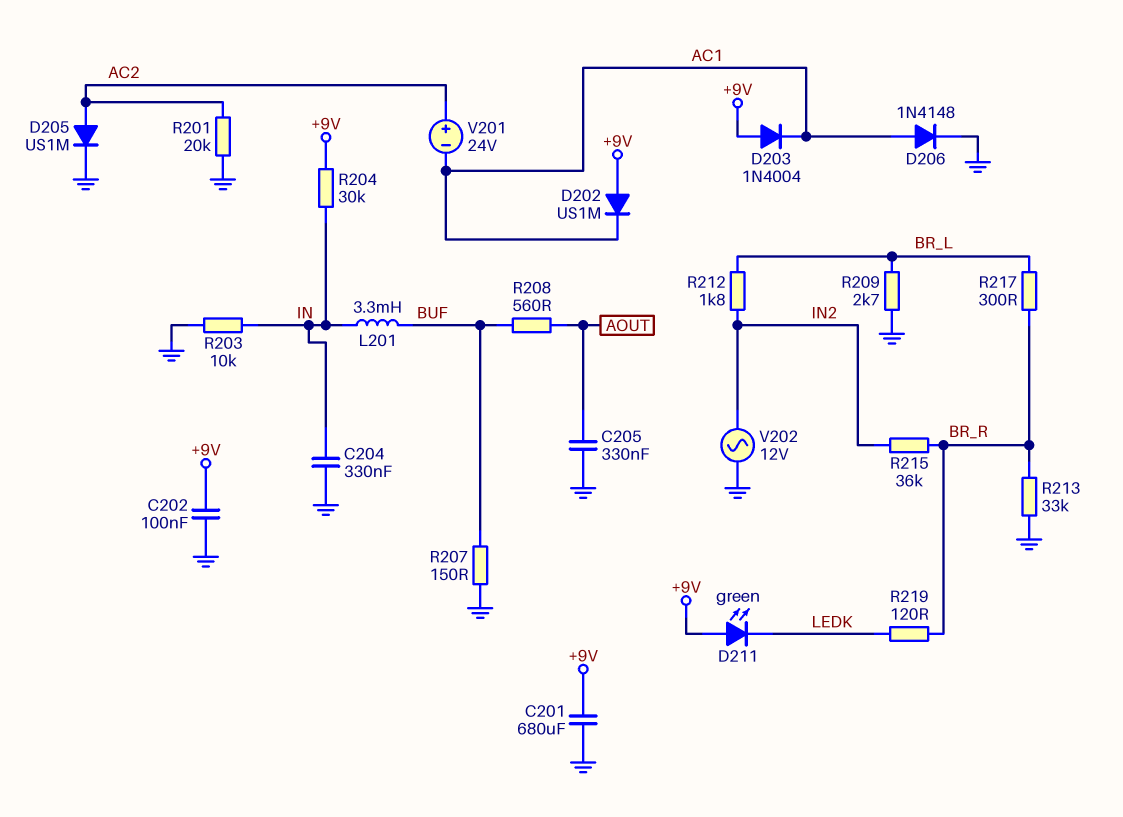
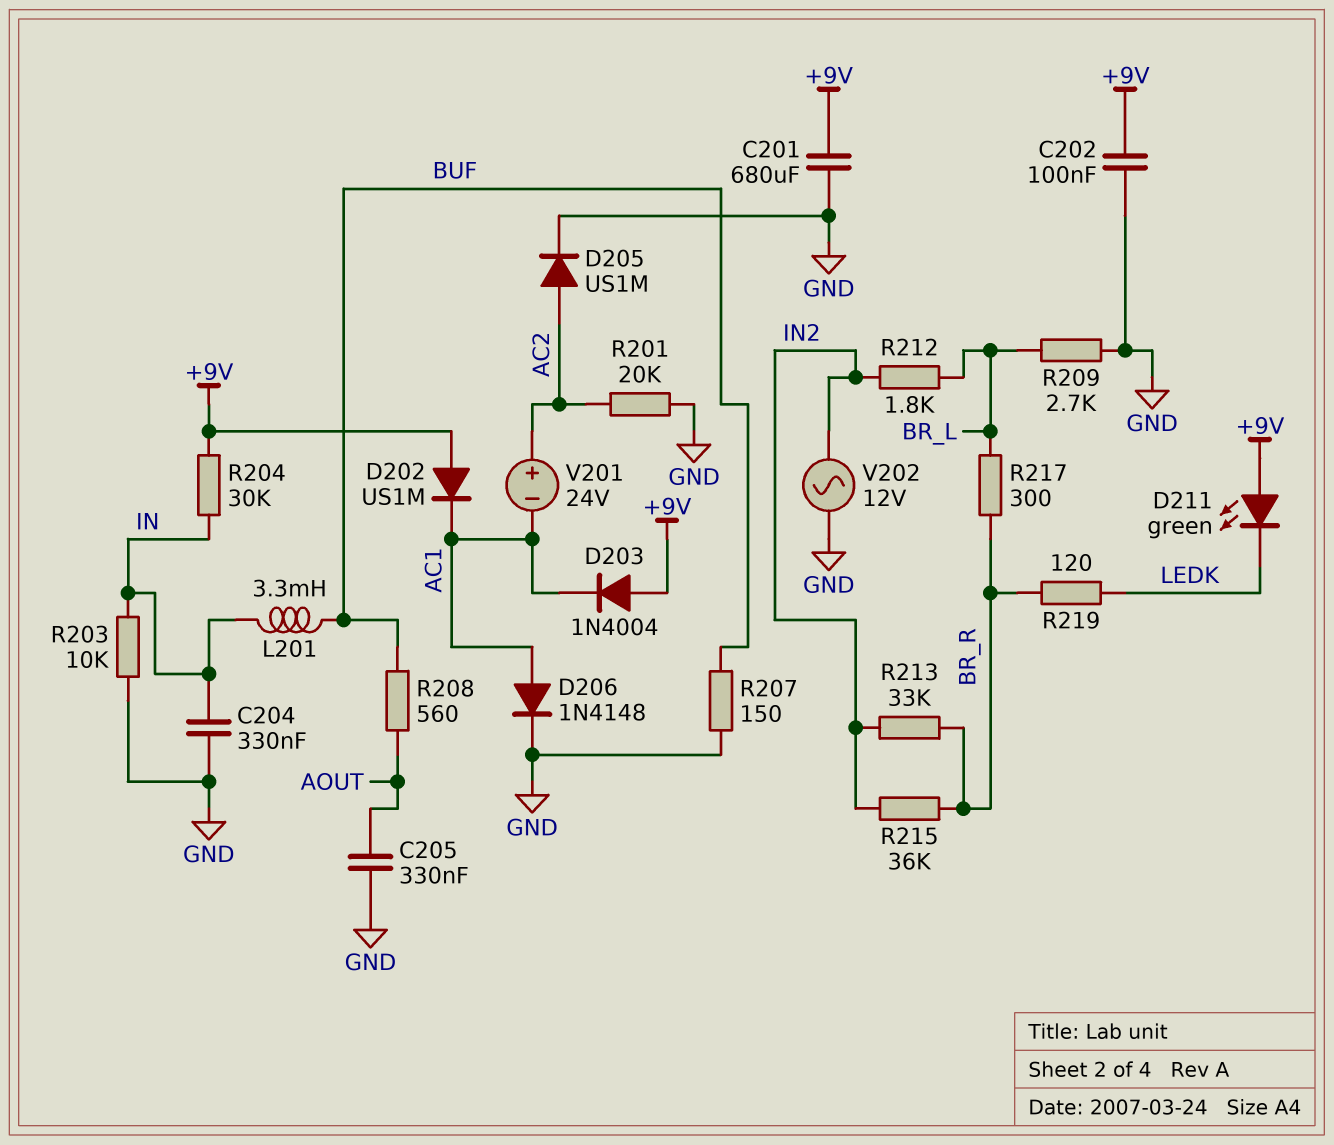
R213: 33k (BR_R, GND) -> 33k (BR_R, IN2)

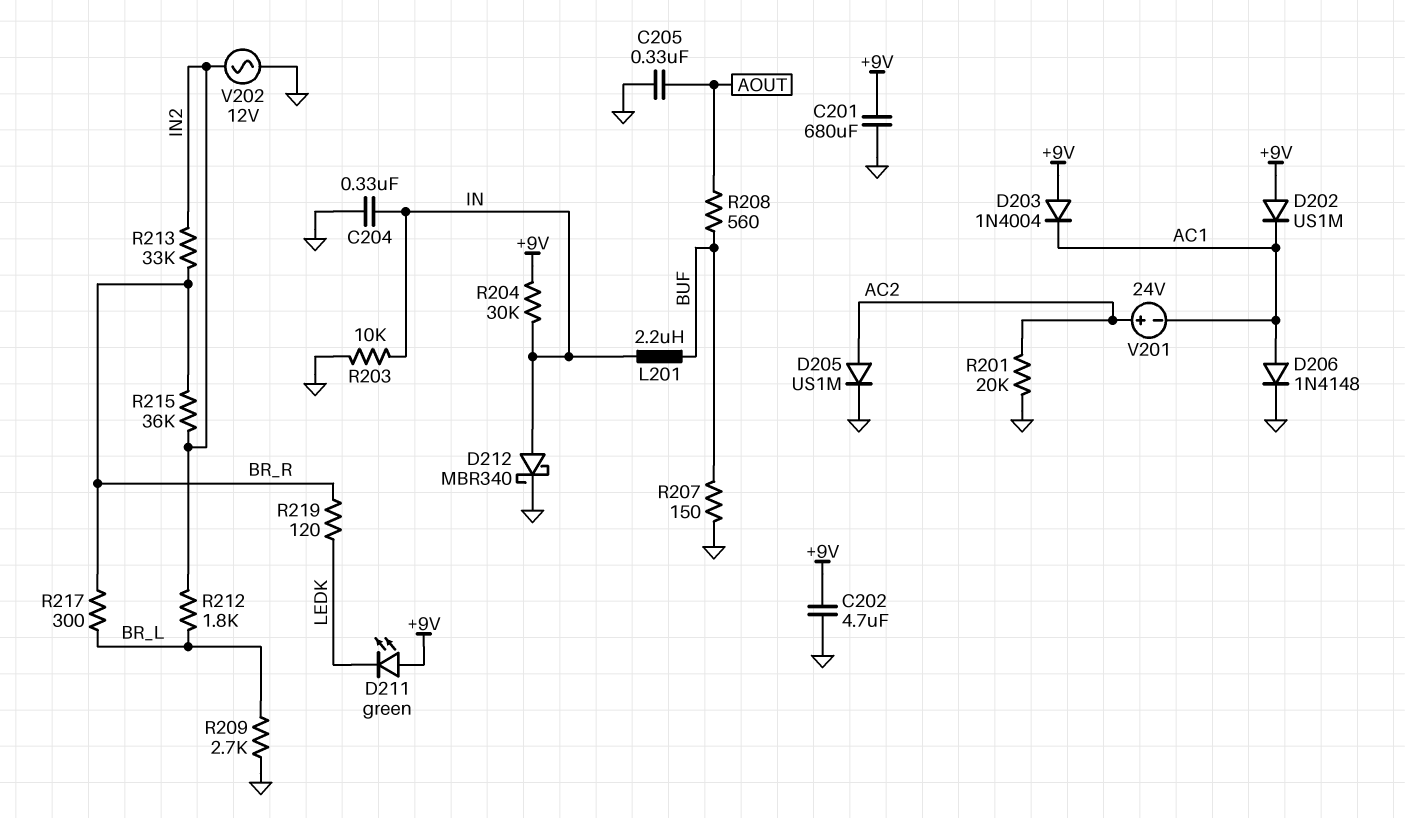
C202: 100nF (+9V, GND) -> 4.7uF (+9V, GND)
D212: none -> schottky MBR340 (A IN, K GND)
L201: 3.3mH (BUF, IN) -> 2.2uH (BUF, IN)

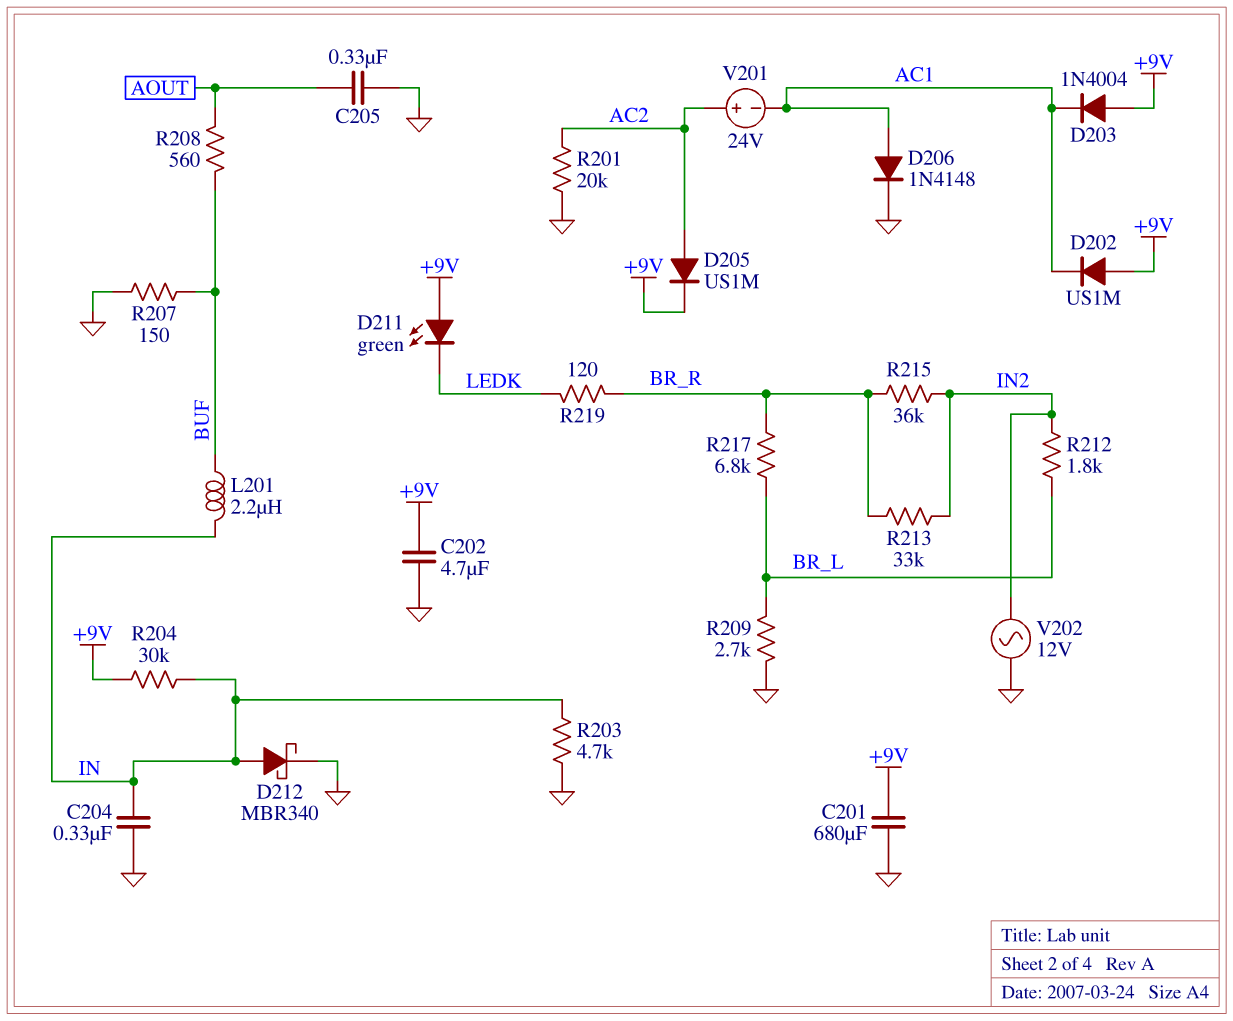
D205: diode US1M (A AC2, K GND) -> diode US1M (A AC2, K +9V)
R203: 10k (GND, IN) -> 4.7k (GND, IN)
R217: 300 (BR_L, BR_R) -> 6.8k (BR_L, BR_R)

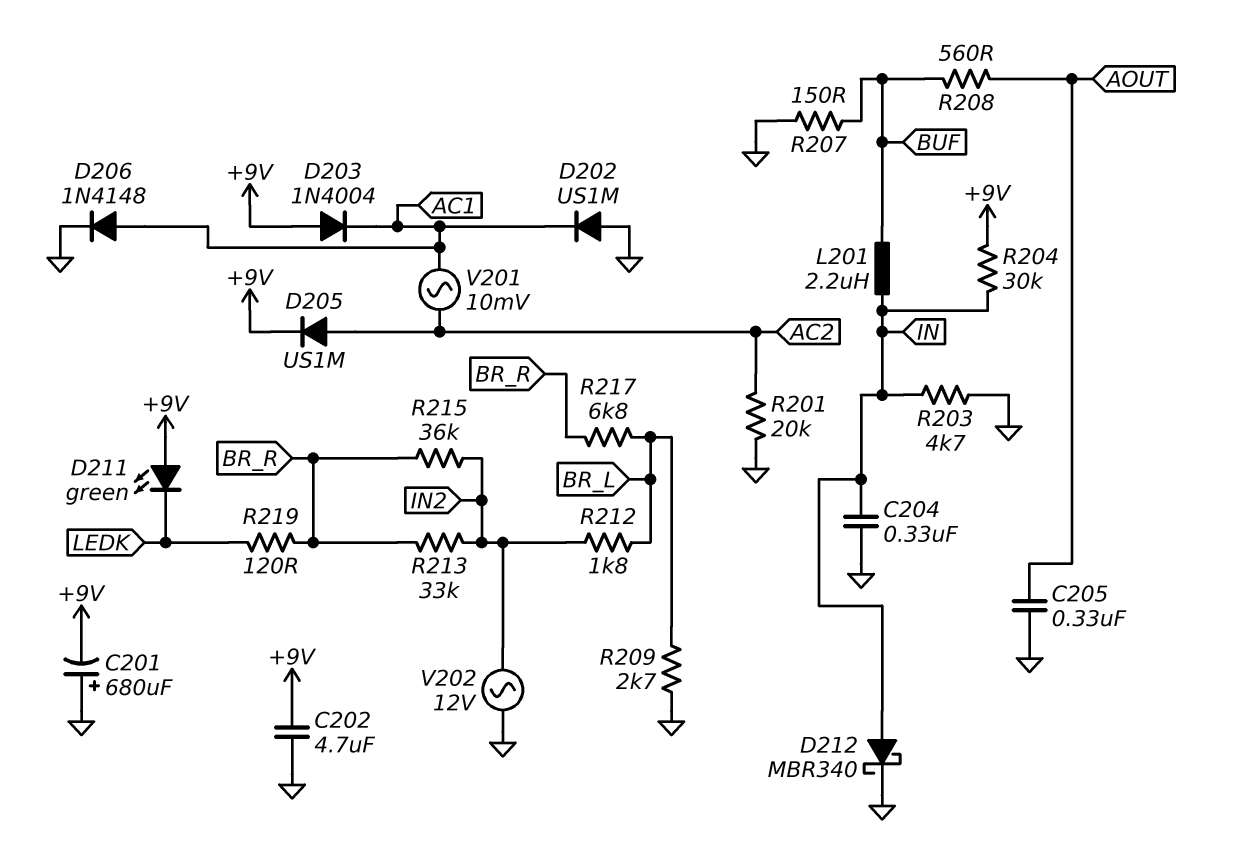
C201: 680uF (+9V, GND) -> 680uF (plus GND, minus +9V)
D202: diode US1M (A +9V, K AC1) -> diode US1M (A GND, K AC1)
V201: 24V (plus AC2, minus AC1) -> AC 10mV (AC1, AC2)

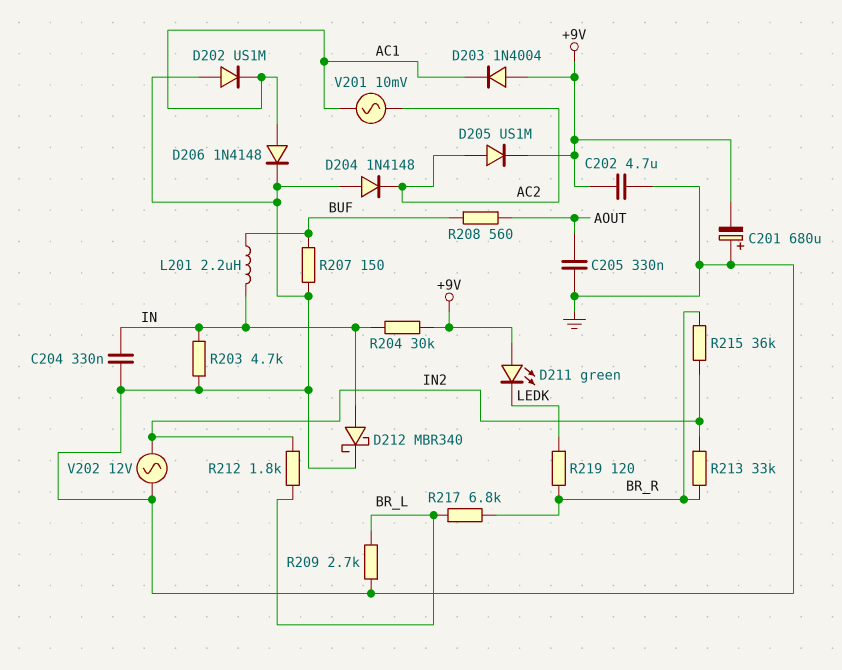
D204: none -> diode 1N4148 (A GND, K AC2)
R201: 20k (AC2, GND) -> none

